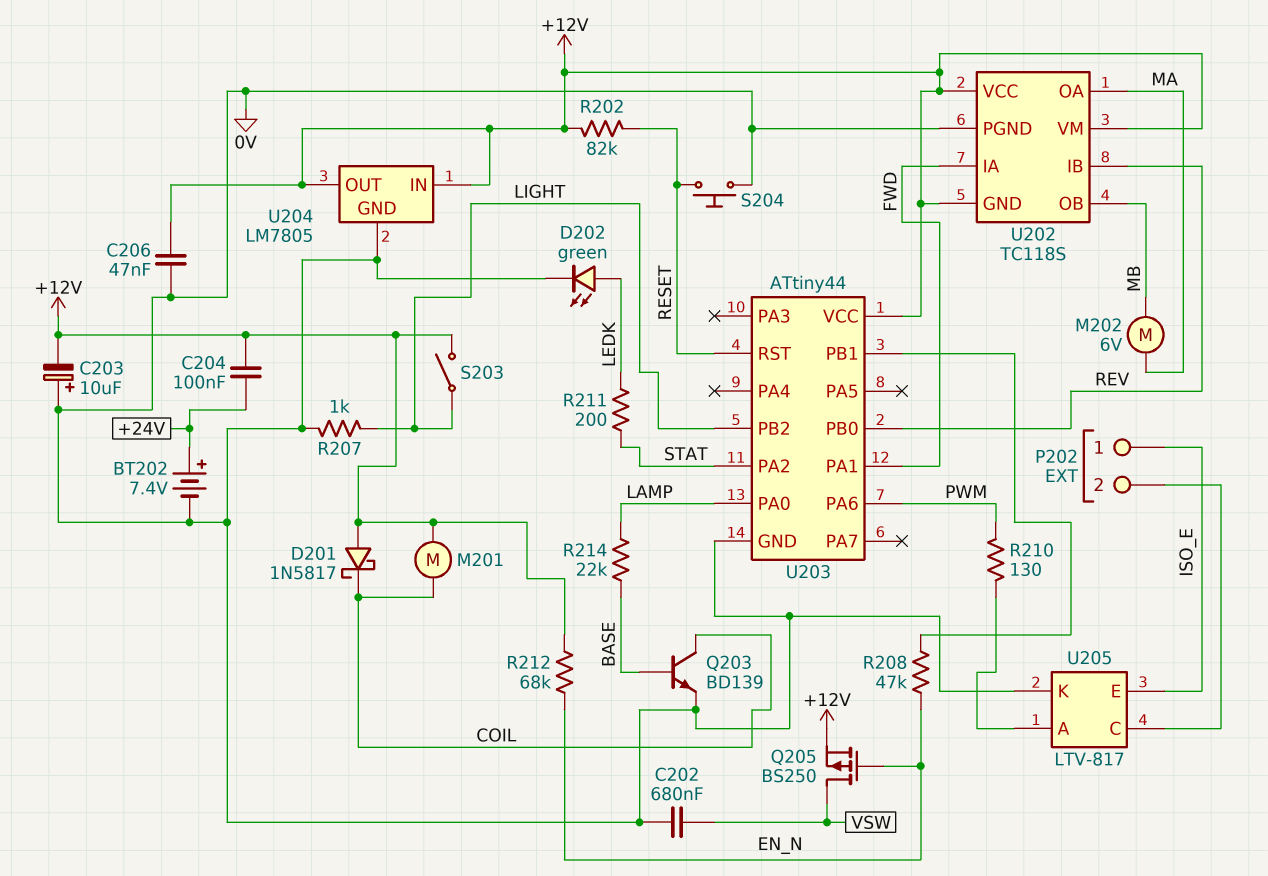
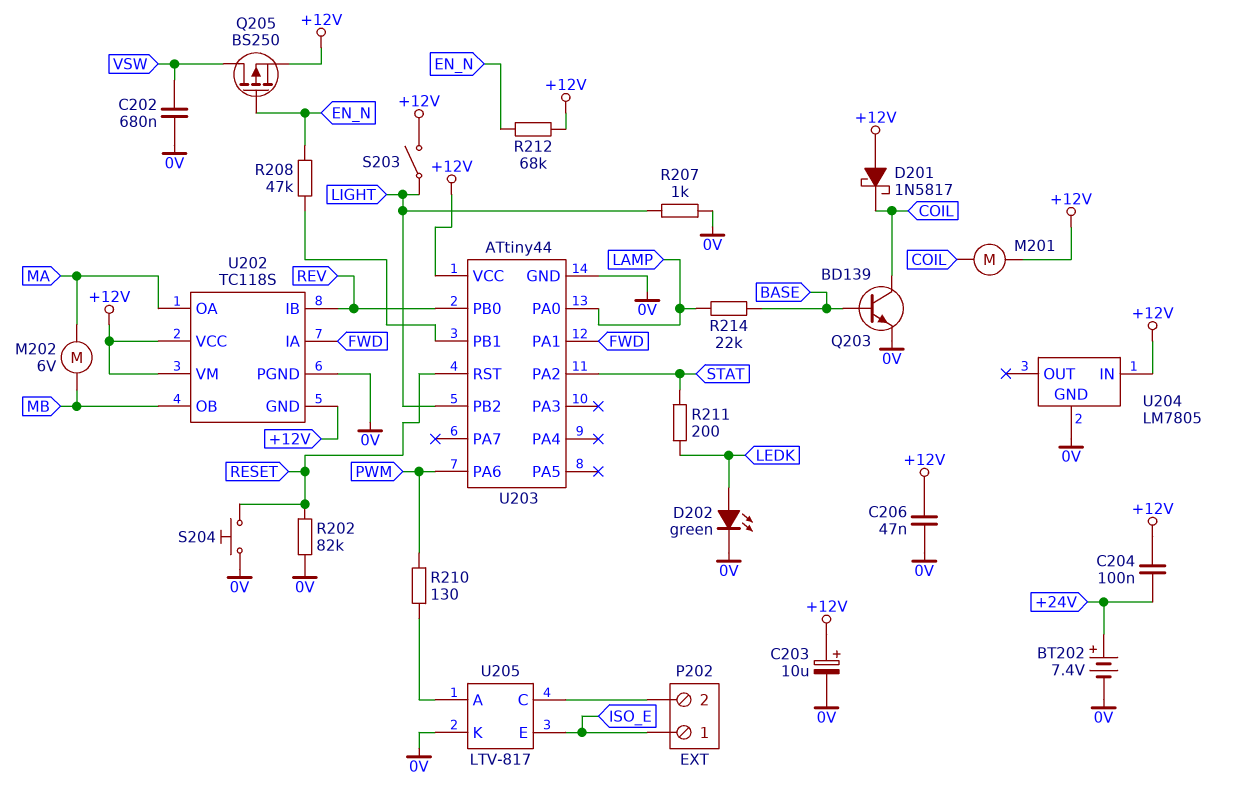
C203: 10uF (plus 0V, minus +12V) -> 10uF (plus +12V, minus 0V)
R202: 82k (+12V, RESET) -> 82k (0V, RESET)
U204 pin OUT: +12V -> none

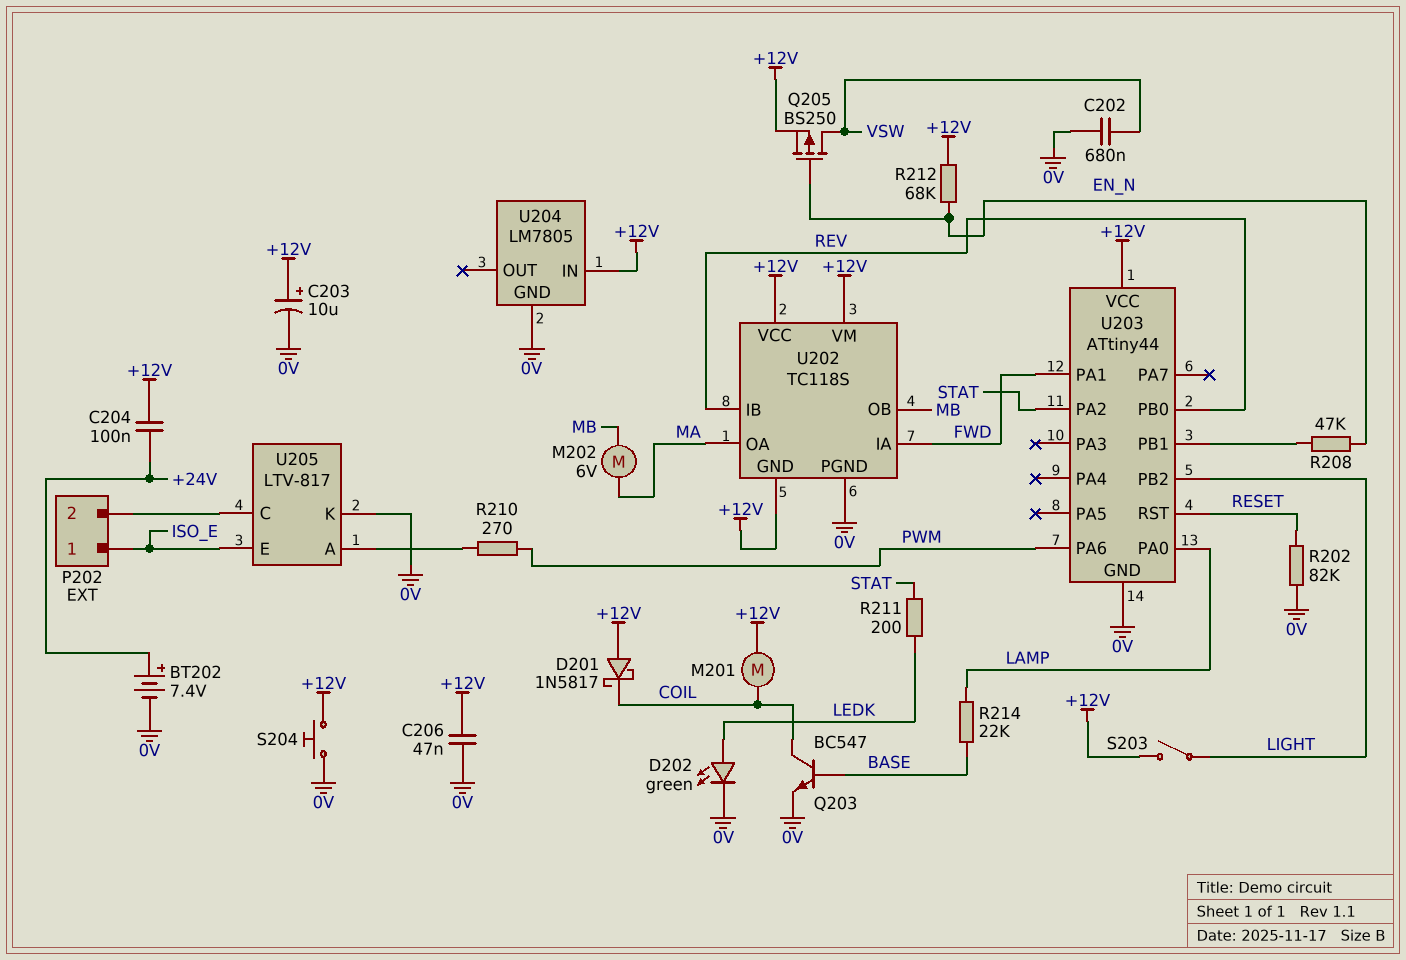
Q203: NPN BD139 (B BASE, C COIL, E 0V) -> NPN BC547 (B BASE, C COIL, E 0V)
R207: 1k (0V, LIGHT) -> none
R210: 130 (PWM, U205/A) -> 270 (PWM, U205/A)
S204: button (0V, RESET) -> button (+12V, 0V)

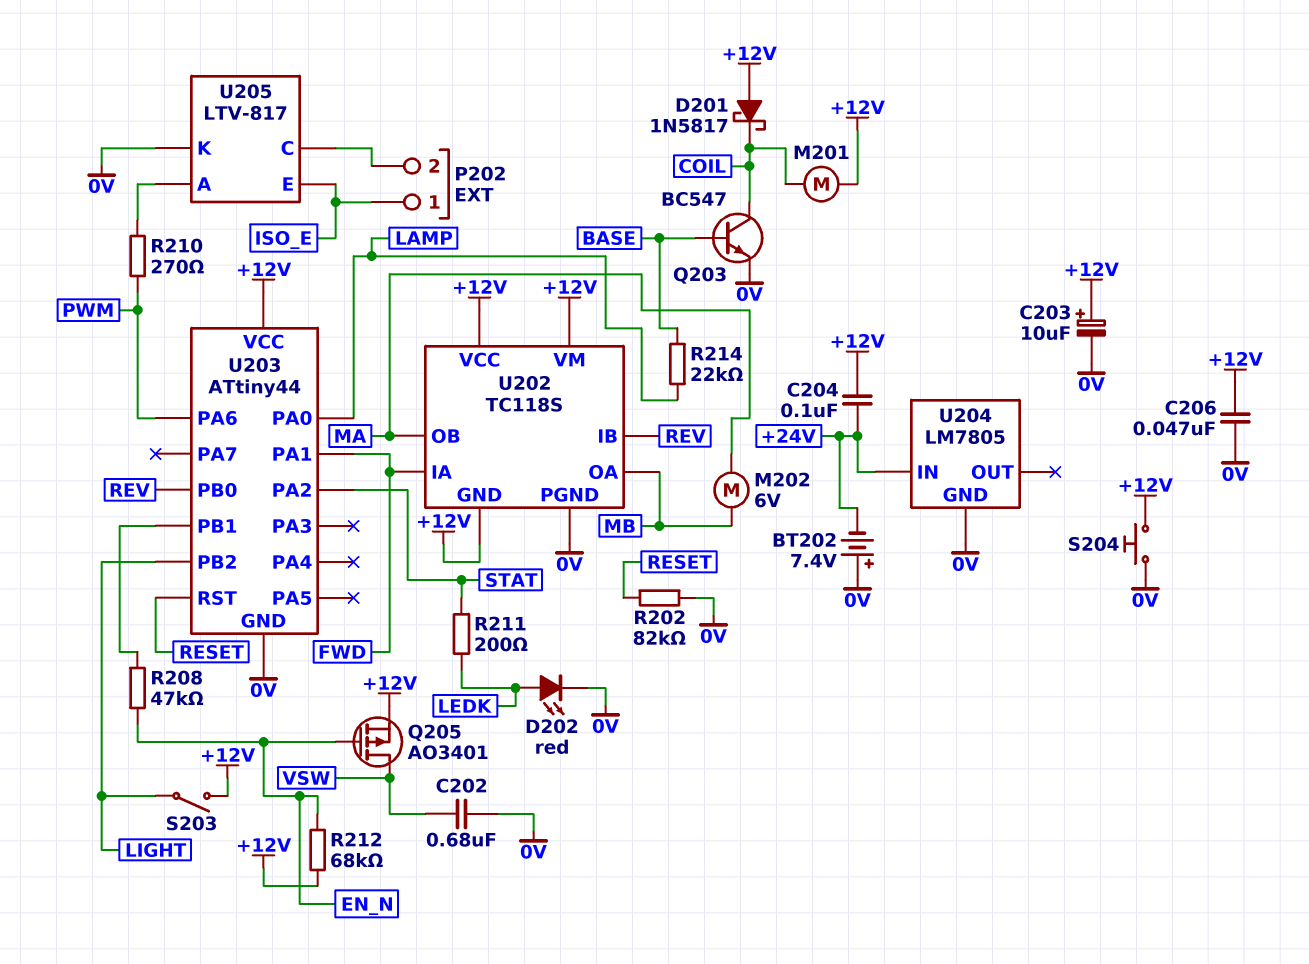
BT202: 7.4V (plus +24V, minus 0V) -> 7.4V (plus 0V, minus +24V)
D202: LED green (A LEDK, K 0V) -> LED red (A LEDK, K 0V)
Q205: PMOS BS250 (G EN_N, D VSW, S +12V) -> PMOS AO3401 (G EN_N, D VSW, S +12V)
U202 pin OA: MA -> MB
U202 pin OB: MB -> MA
U204 pin IN: +12V -> +24V

